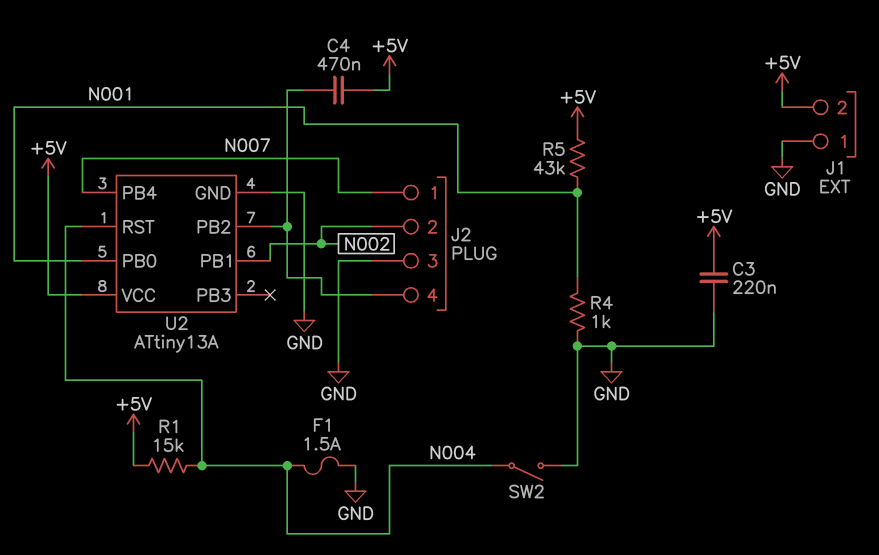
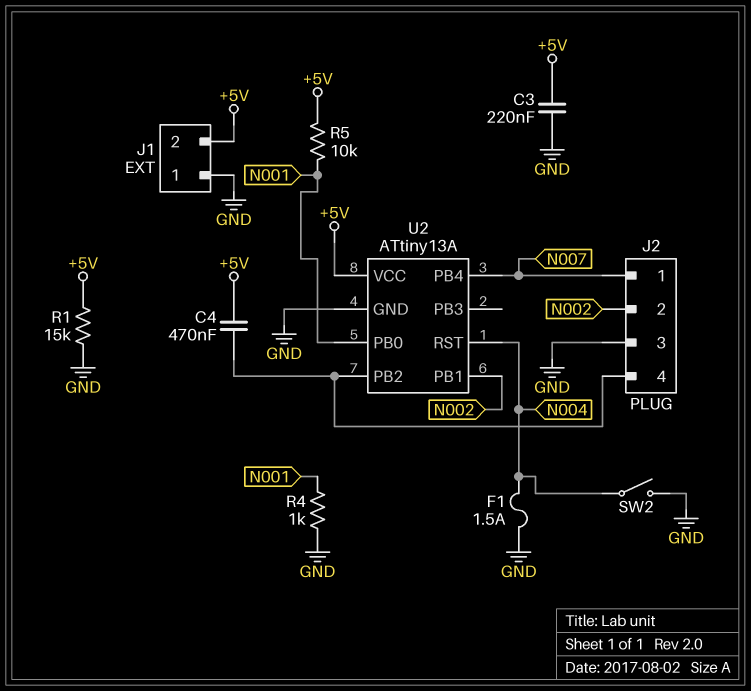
R1: 15k (+5V, N004) -> 15k (+5V, GND)
R5: 43k (+5V, N001) -> 10k (+5V, N001)

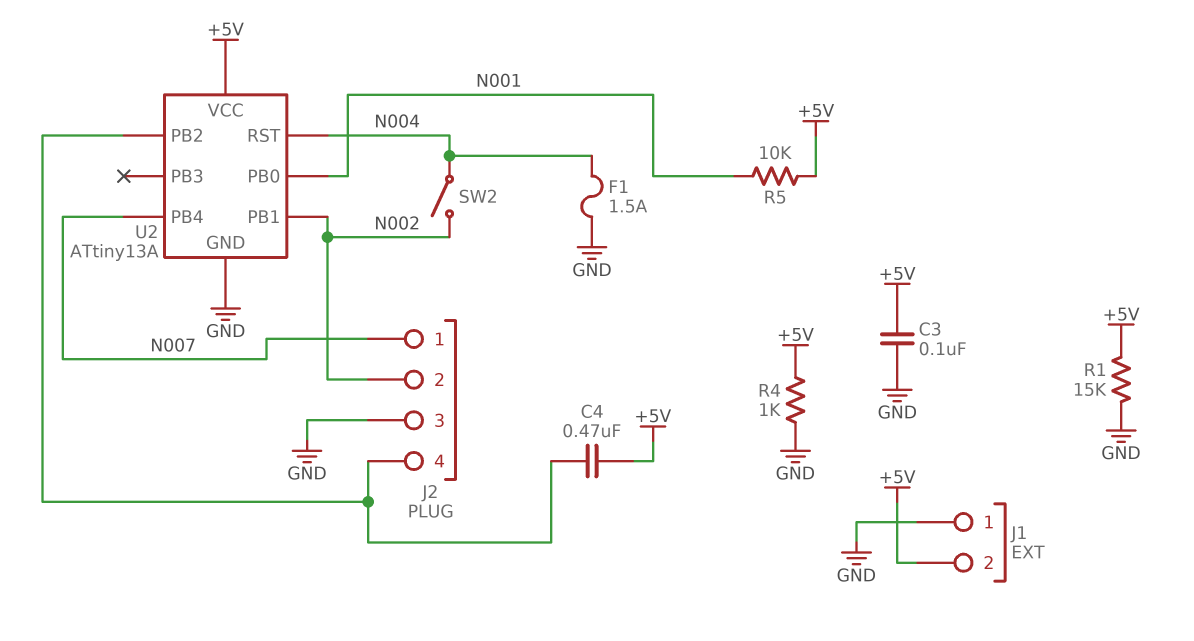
C3: 220nF (+5V, GND) -> 100nF (+5V, GND)
R4: 1k (GND, N001) -> 1k (+5V, GND)
SW2: switch (GND, N004) -> switch (N002, N004)

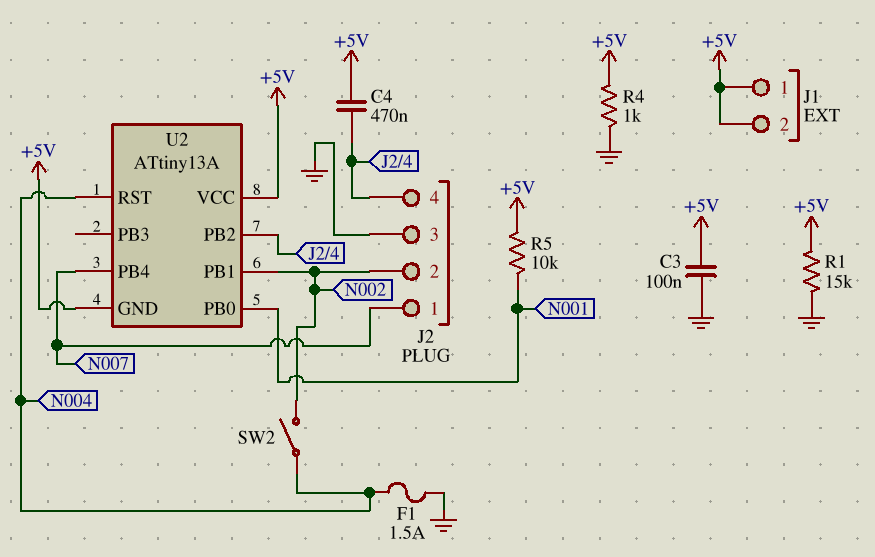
J1 pin 1: GND -> +5V
U2 pin GND: GND -> +5V

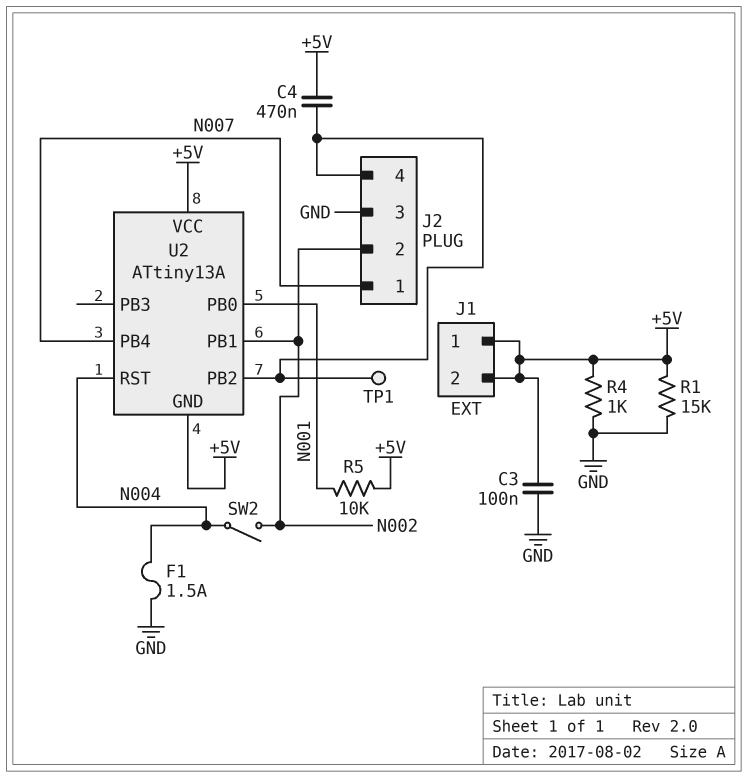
TP1: none -> test point (J2/4)

